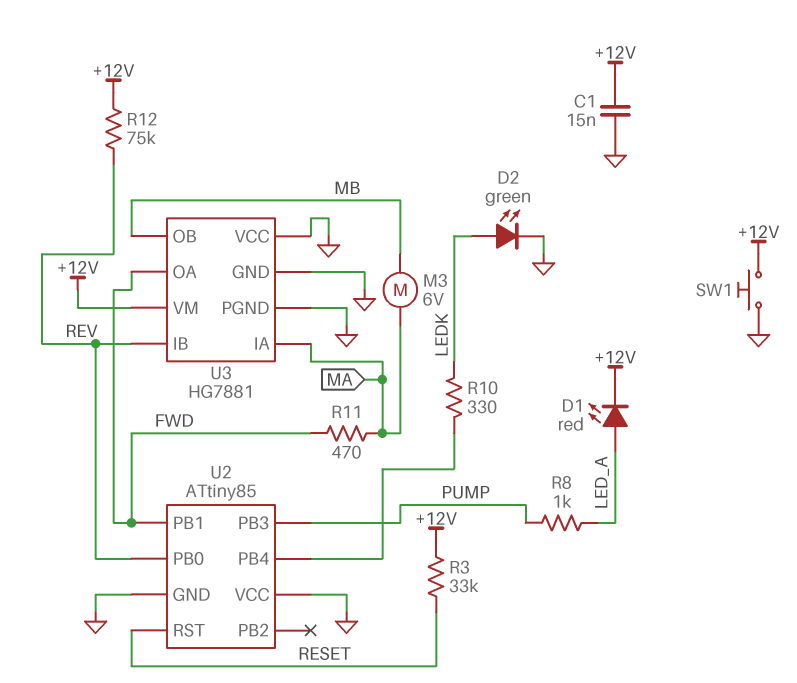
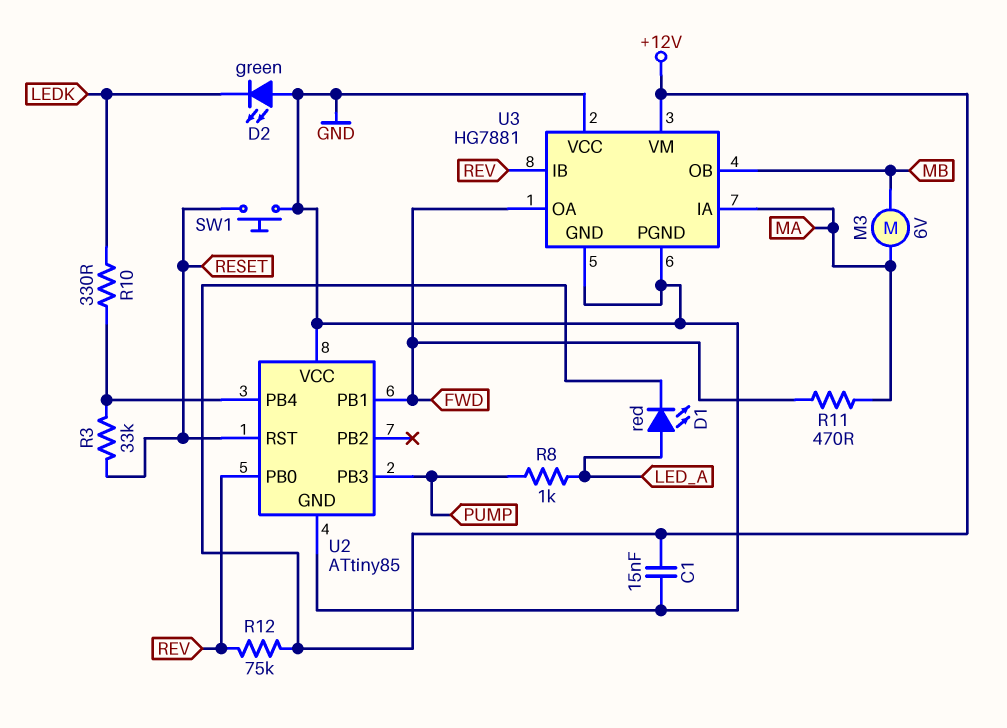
D2: LED green (A LEDK, K GND) -> LED green (A GND, K LEDK)
R3: 33k (+12V, RESET) -> 33k (RESET, U2/PB4)
SW1: button (+12V, GND) -> button (GND, RESET)

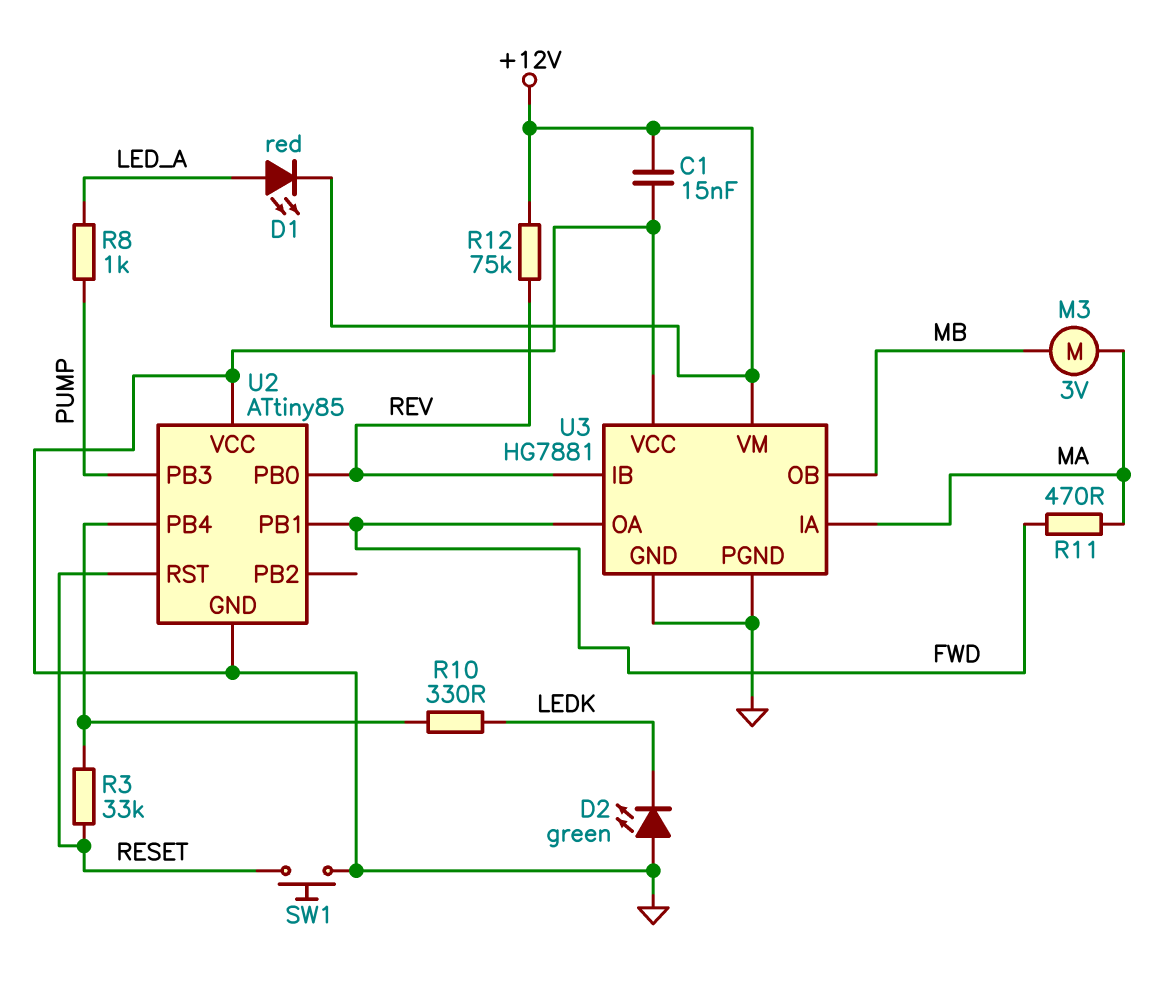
M3: motor 6V (MA, MB) -> motor 3V (MA, MB)

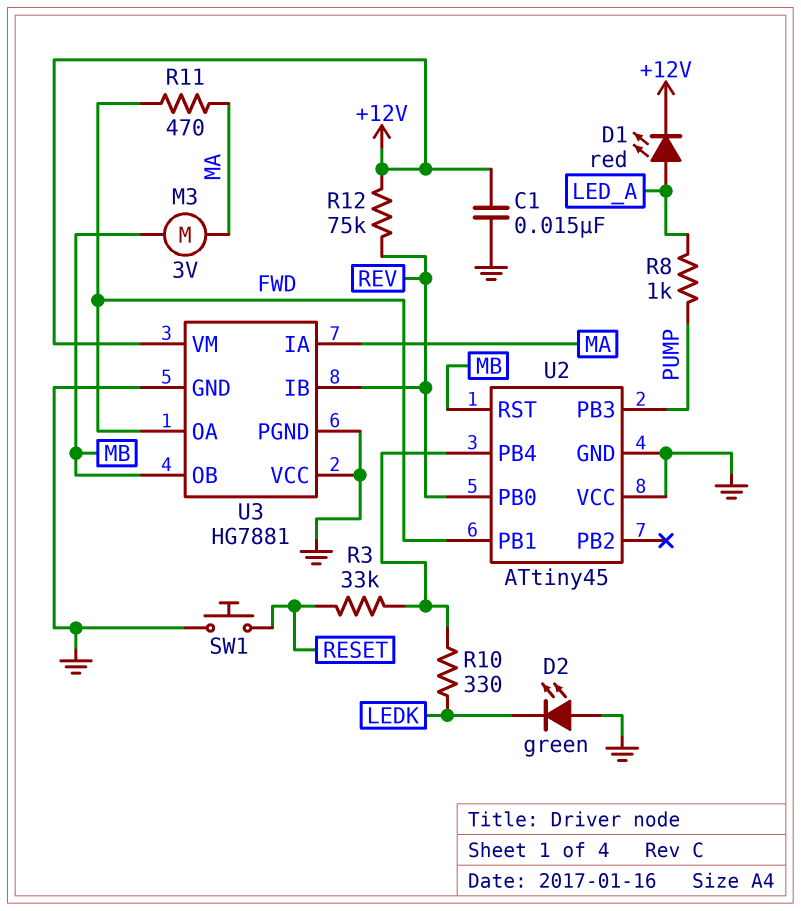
U2: ATtiny85 -> ATtiny45
U2 pin RST: RESET -> MB

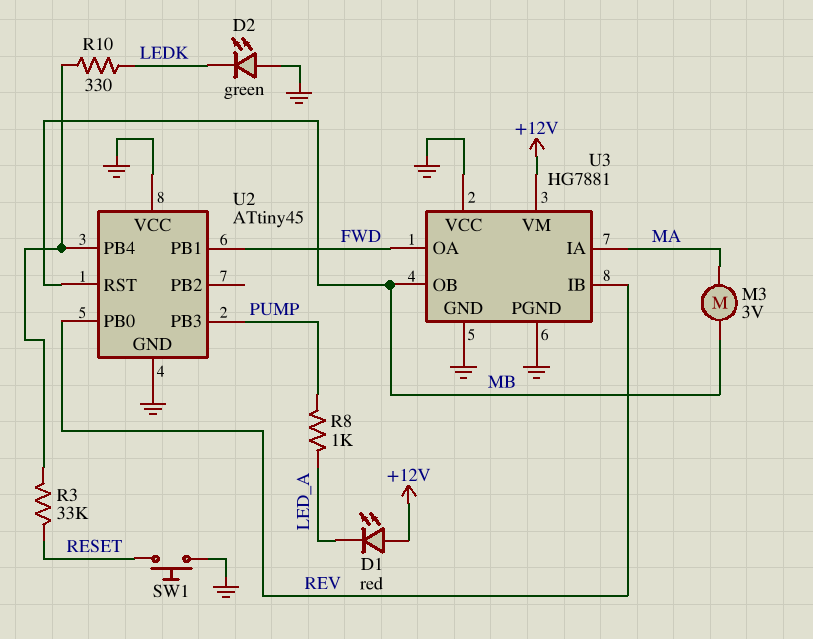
C1: 15nF (+12V, GND) -> none
D1: LED red (A LED_A, K +12V) -> LED red (A +12V, K LED_A)
R11: 470 (FWD, MA) -> none
R12: 75k (+12V, REV) -> none

